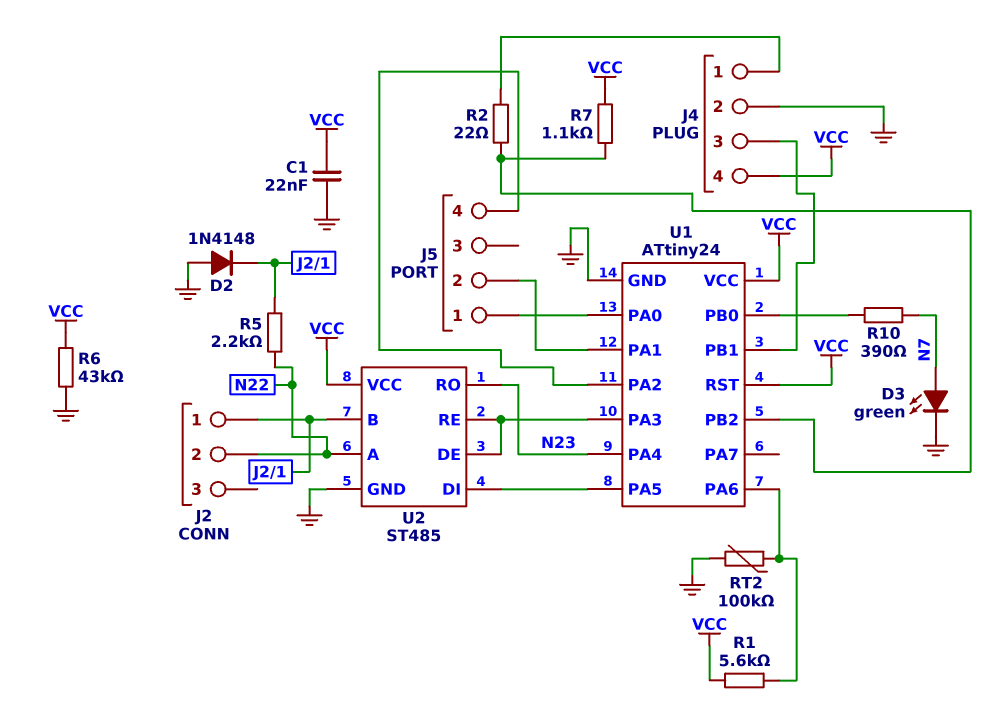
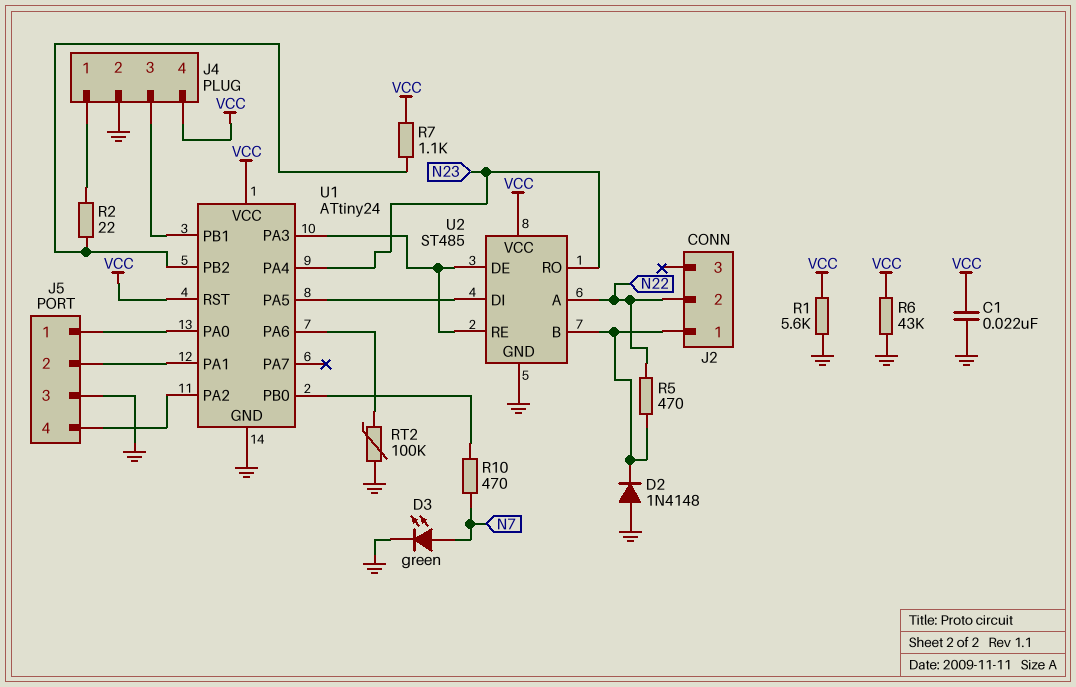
J5 pin 3: none -> GND
R1: 5.6k (U1/PA6, VCC) -> 5.6k (GND, VCC)
R5: 2.2k (J2/1, N22) -> 470 (J2/1, N22)
R10: 390 (N7, U1/PB0) -> 470 (N7, U1/PB0)

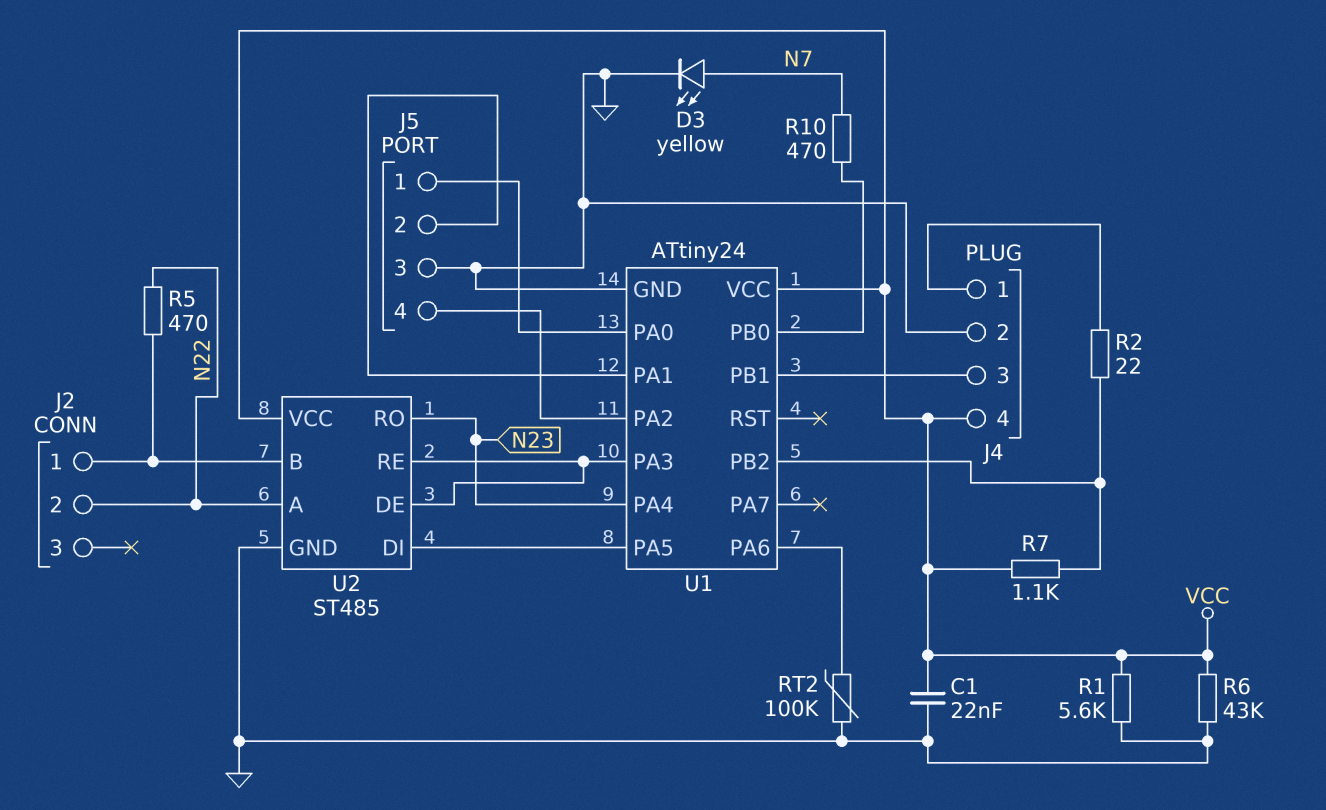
D2: diode 1N4148 (A GND, K J2/1) -> none
D3: LED green (A N7, K GND) -> LED yellow (A N7, K GND)
U1 pin RST: VCC -> none

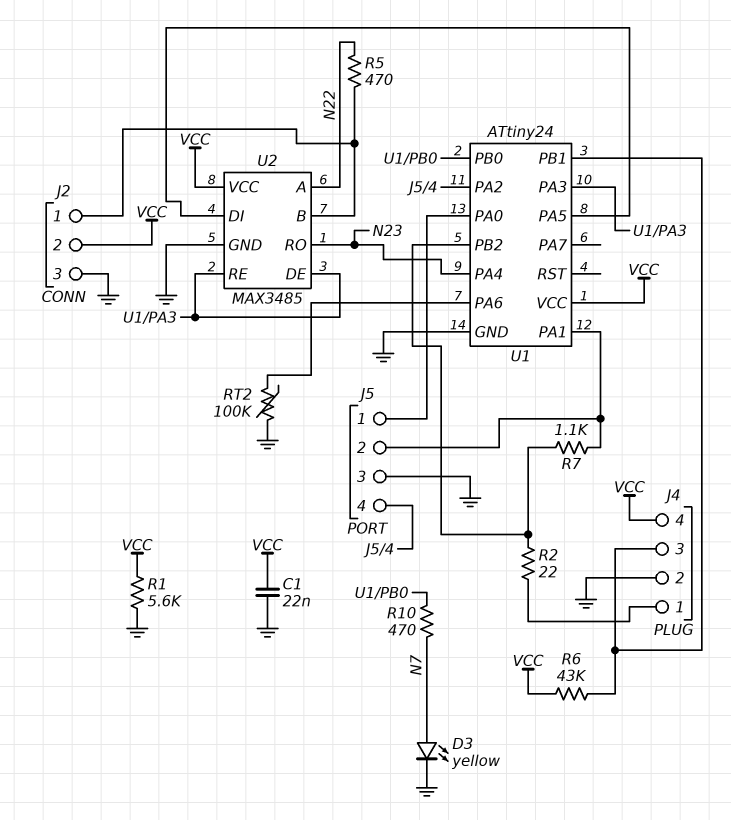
J2 pin 2: N22 -> VCC
J2 pin 3: none -> GND
R6: 43k (GND, VCC) -> 43k (J4/3, VCC)
R7: 1.1k (U1/PB2, VCC) -> 1.1k (J5/2, U1/PB2)
U2: ST485 -> MAX3485

